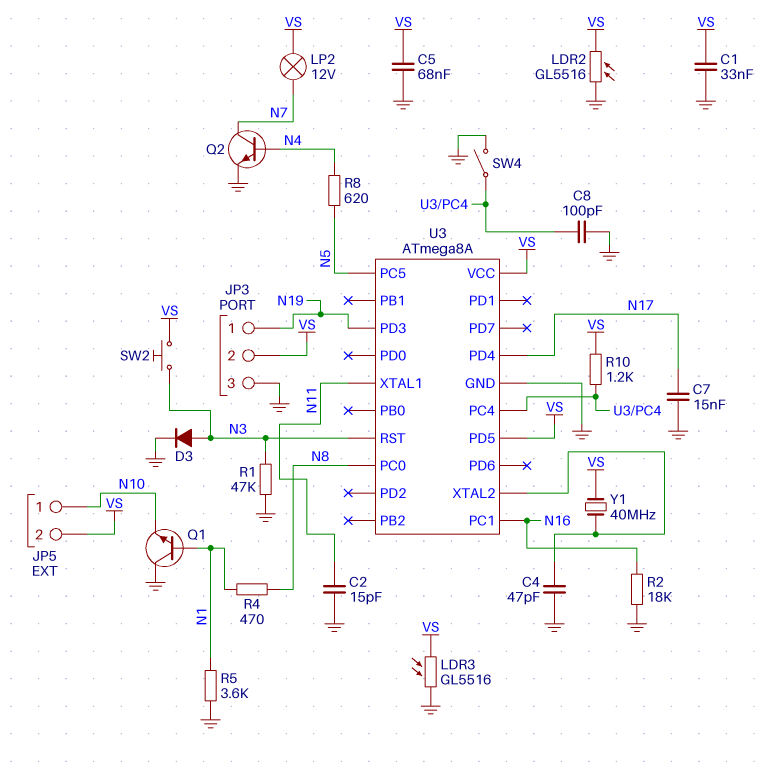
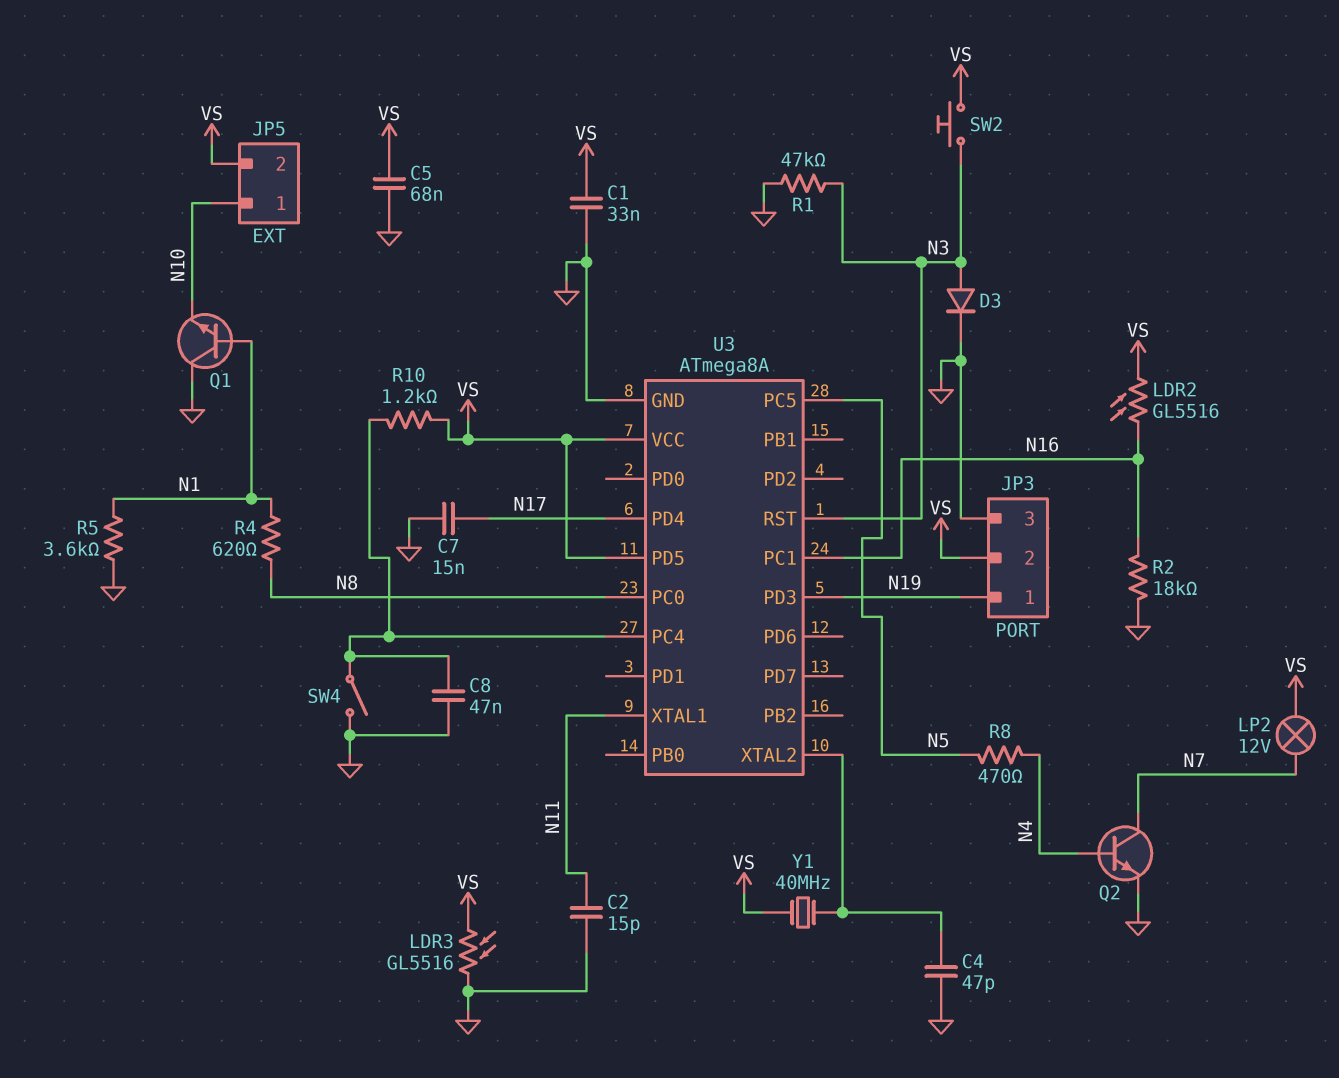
C8: 100pF (GND, U3/PC4) -> 47nF (GND, U3/PC4)
LDR2: GL5516 (GND, VS) -> GL5516 (N16, VS)
R4: 470 (N1, N8) -> 620 (N1, N8)
R8: 620 (N4, N5) -> 470 (N4, N5)

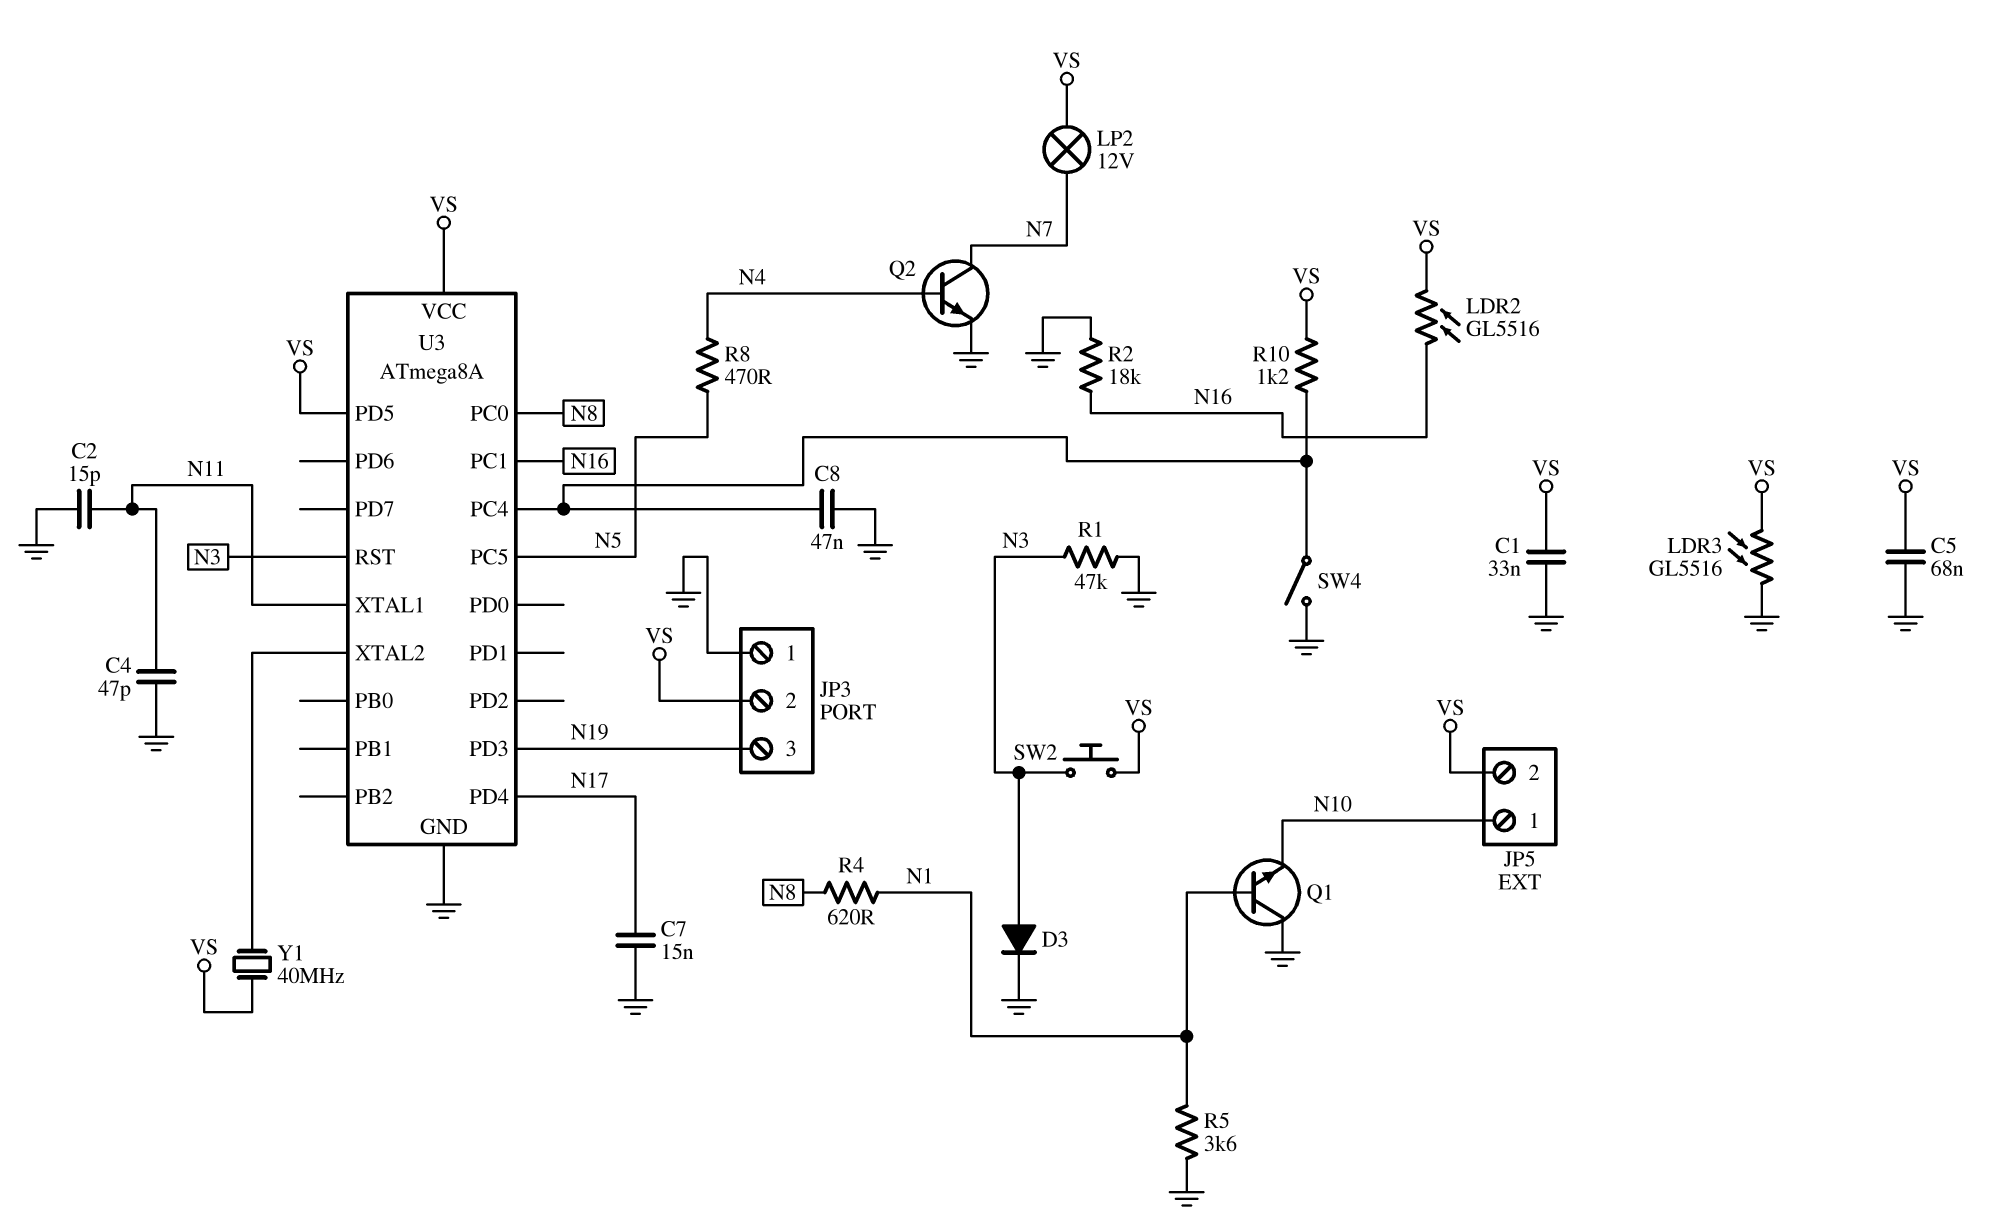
C4: 47pF (GND, U3/XTAL2) -> 47pF (GND, N11)
JP3 pin 1: N19 -> GND
JP3 pin 3: GND -> N19

